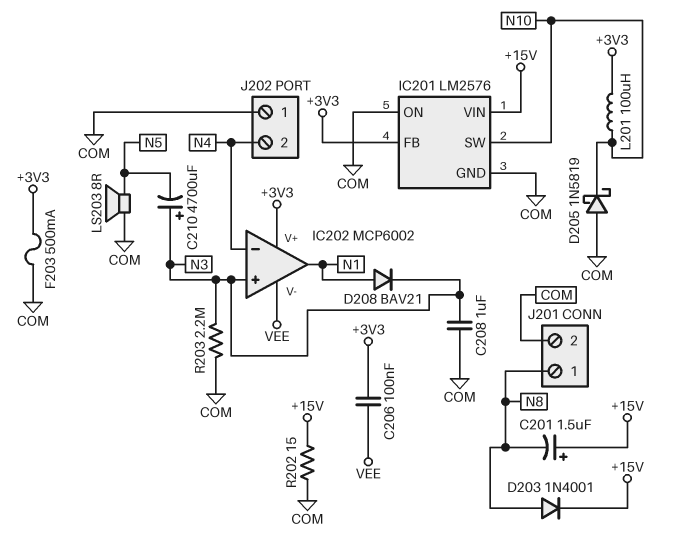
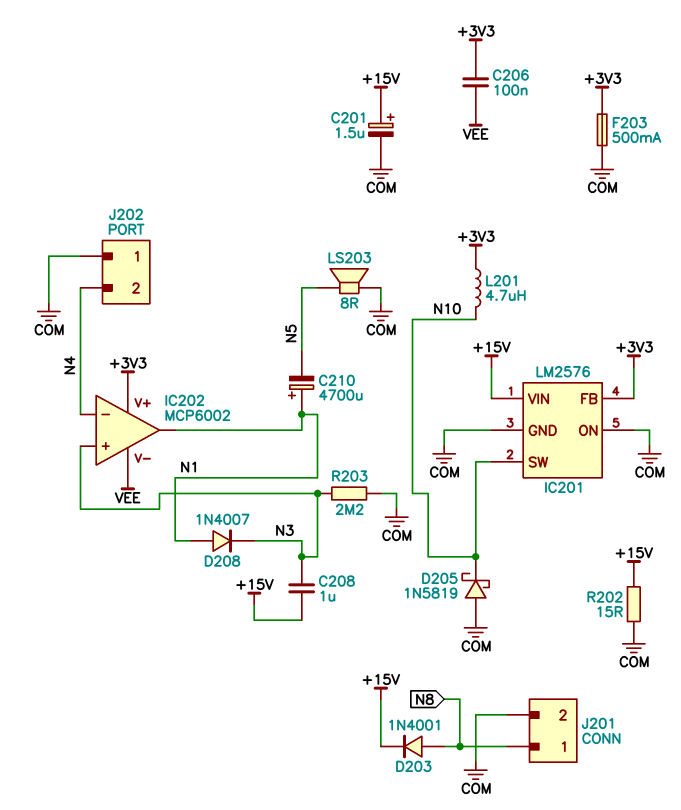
C201: 1.5uF (plus +15V, minus N8) -> 1.5uF (plus +15V, minus COM)
C208: 1uF (COM, N3) -> 1uF (+15V, N3)
C210: 4700uF (plus N3, minus N5) -> 4700uF (plus N1, minus N5)
D208: diode BAV21 (A N1, K N3) -> diode 1N4007 (A N1, K N3)
L201: 100uH (+3V3, N10) -> 4.7uH (+3V3, N10)

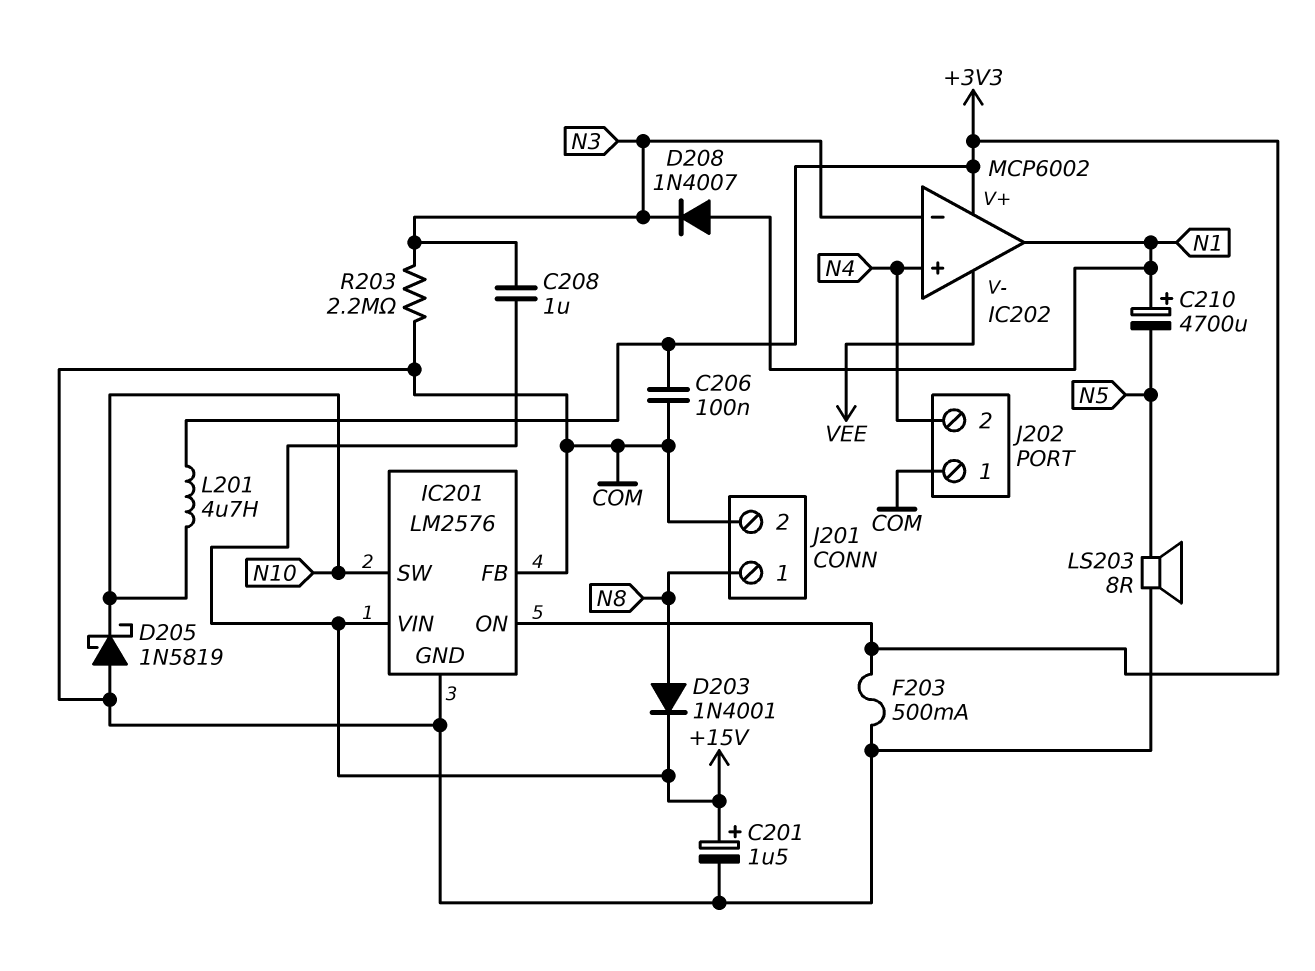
C206: 100nF (+3V3, VEE) -> 100nF (+3V3, COM)
IC201 pin FB: +3V3 -> COM
IC201 pin ON: COM -> +3V3
IC202 pin in+: N3 -> N4
IC202 pin in-: N4 -> N3
R202: 15 (+15V, COM) -> none

